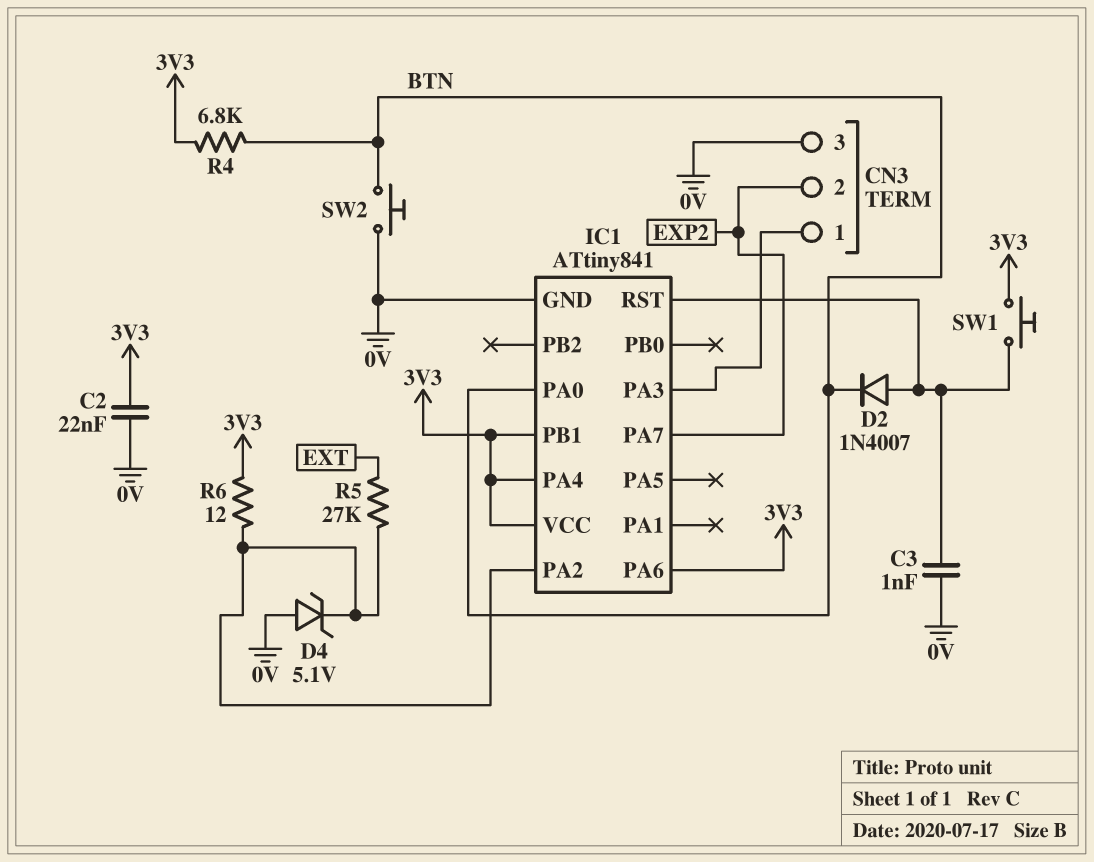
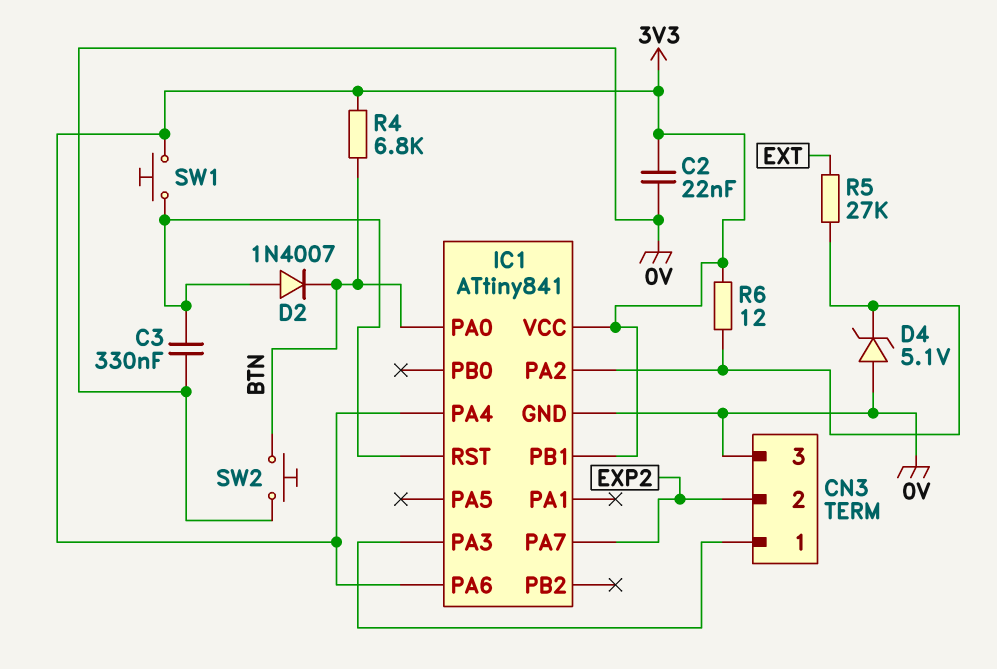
C3: 1nF (0V, IC1/RST) -> 330nF (0V, IC1/RST)

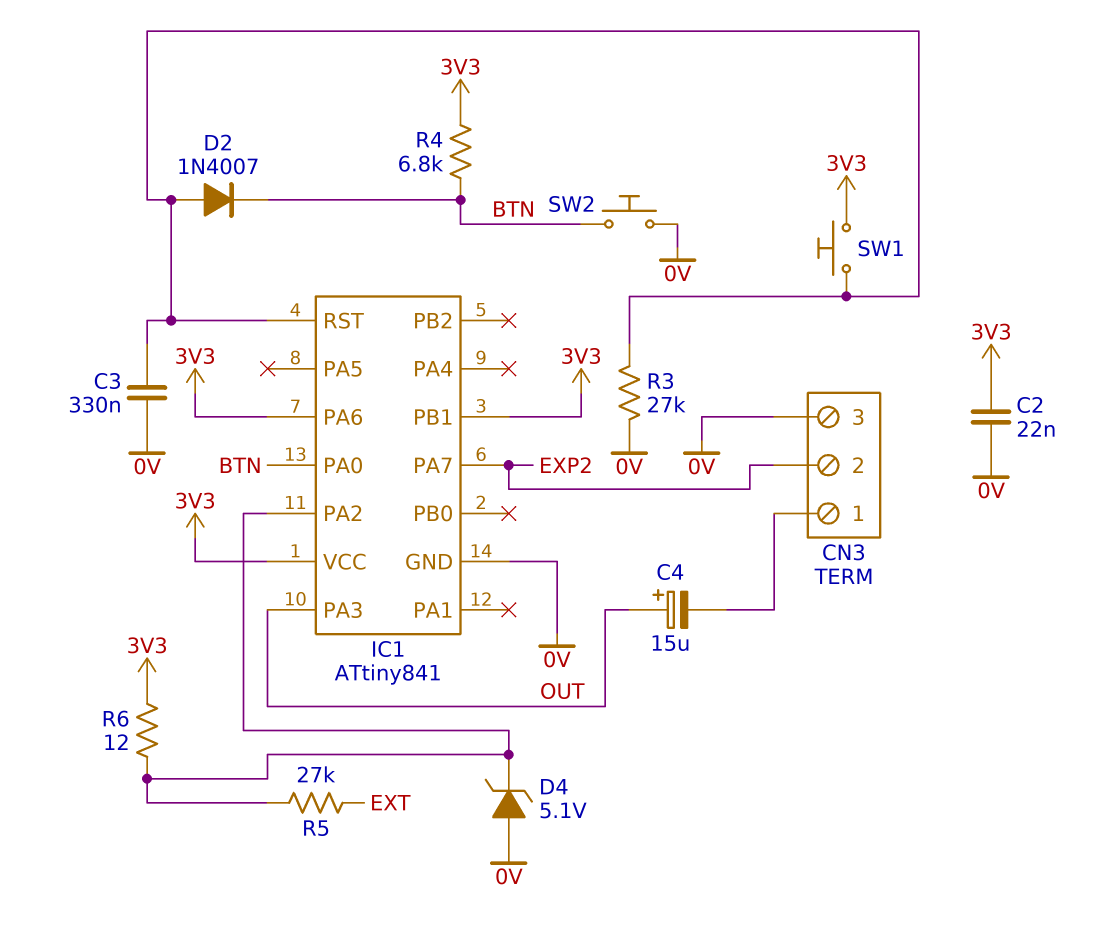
C4: none -> 15uF (plus OUT, minus CN3/1)
IC1 pin PA3: CN3/1 -> OUT
IC1 pin PA4: 3V3 -> none
R3: none -> 27k (0V, IC1/RST)

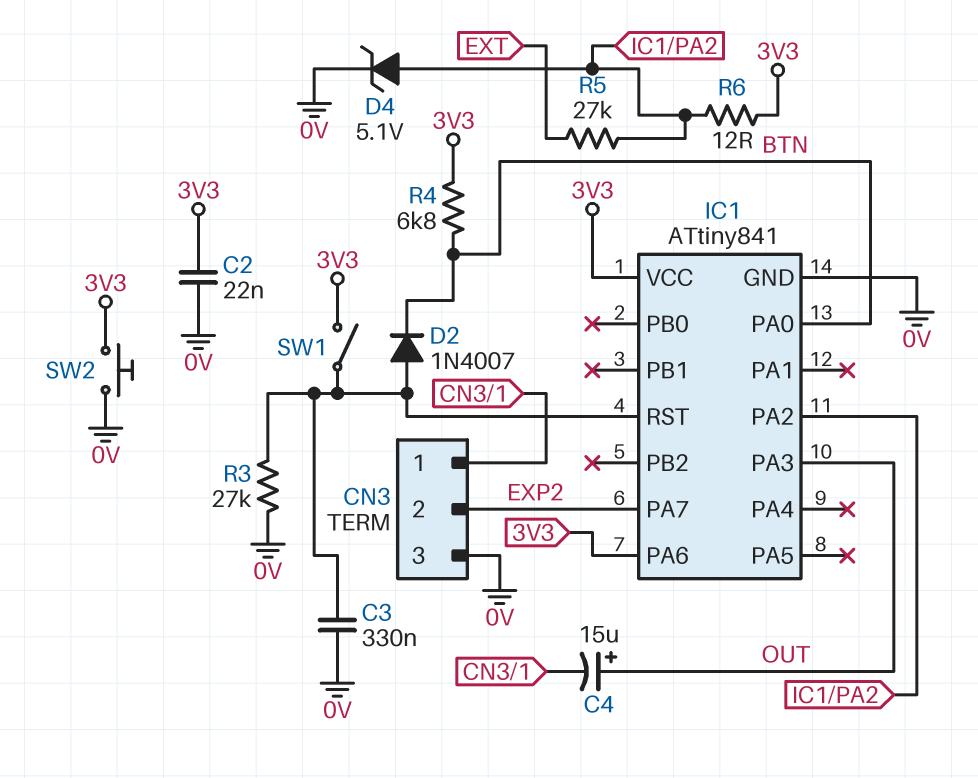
D4: zener 5.1V (A 0V, K IC1/PA2) -> zener 5.1V (A IC1/PA2, K 0V)
IC1 pin PB1: 3V3 -> none
SW1: button (3V3, IC1/RST) -> switch (3V3, IC1/RST)
SW2: button (0V, BTN) -> button (0V, 3V3)

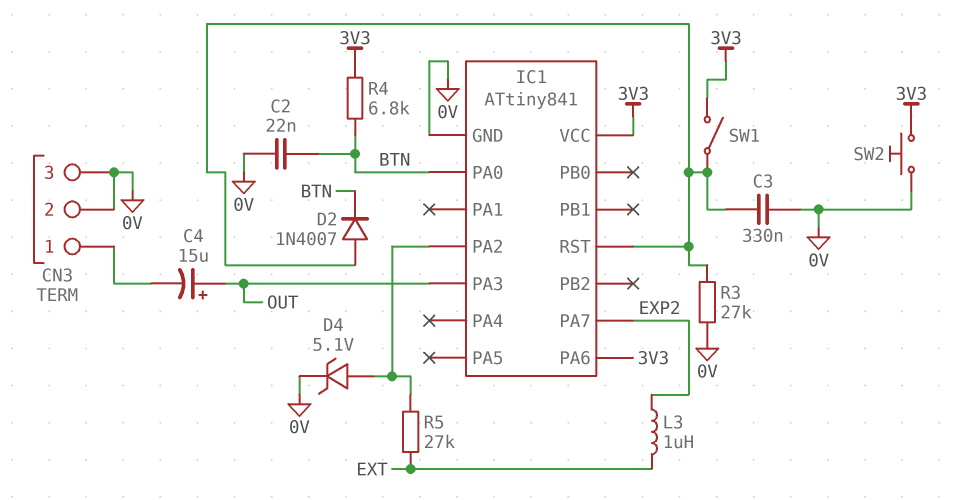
C2: 22nF (0V, 3V3) -> 22nF (0V, BTN)
CN3 pin 2: EXP2 -> 0V
L3: none -> 1uH (EXP2, EXT)
R6: 12 (3V3, IC1/PA2) -> none

